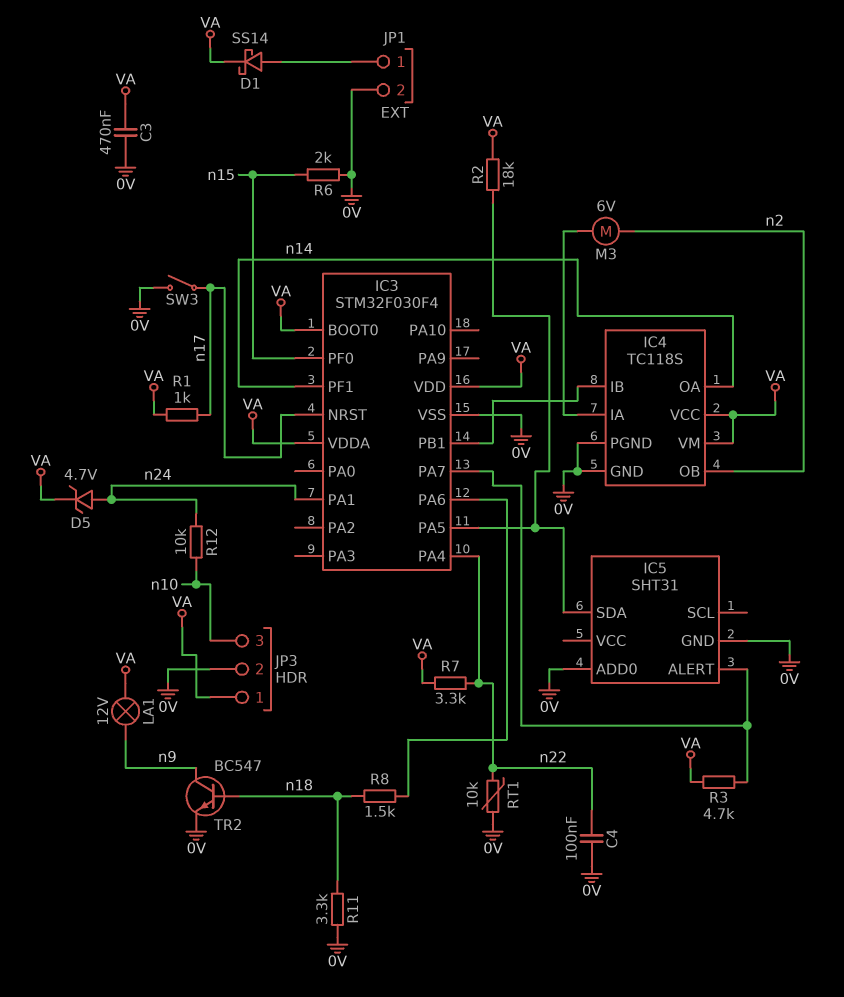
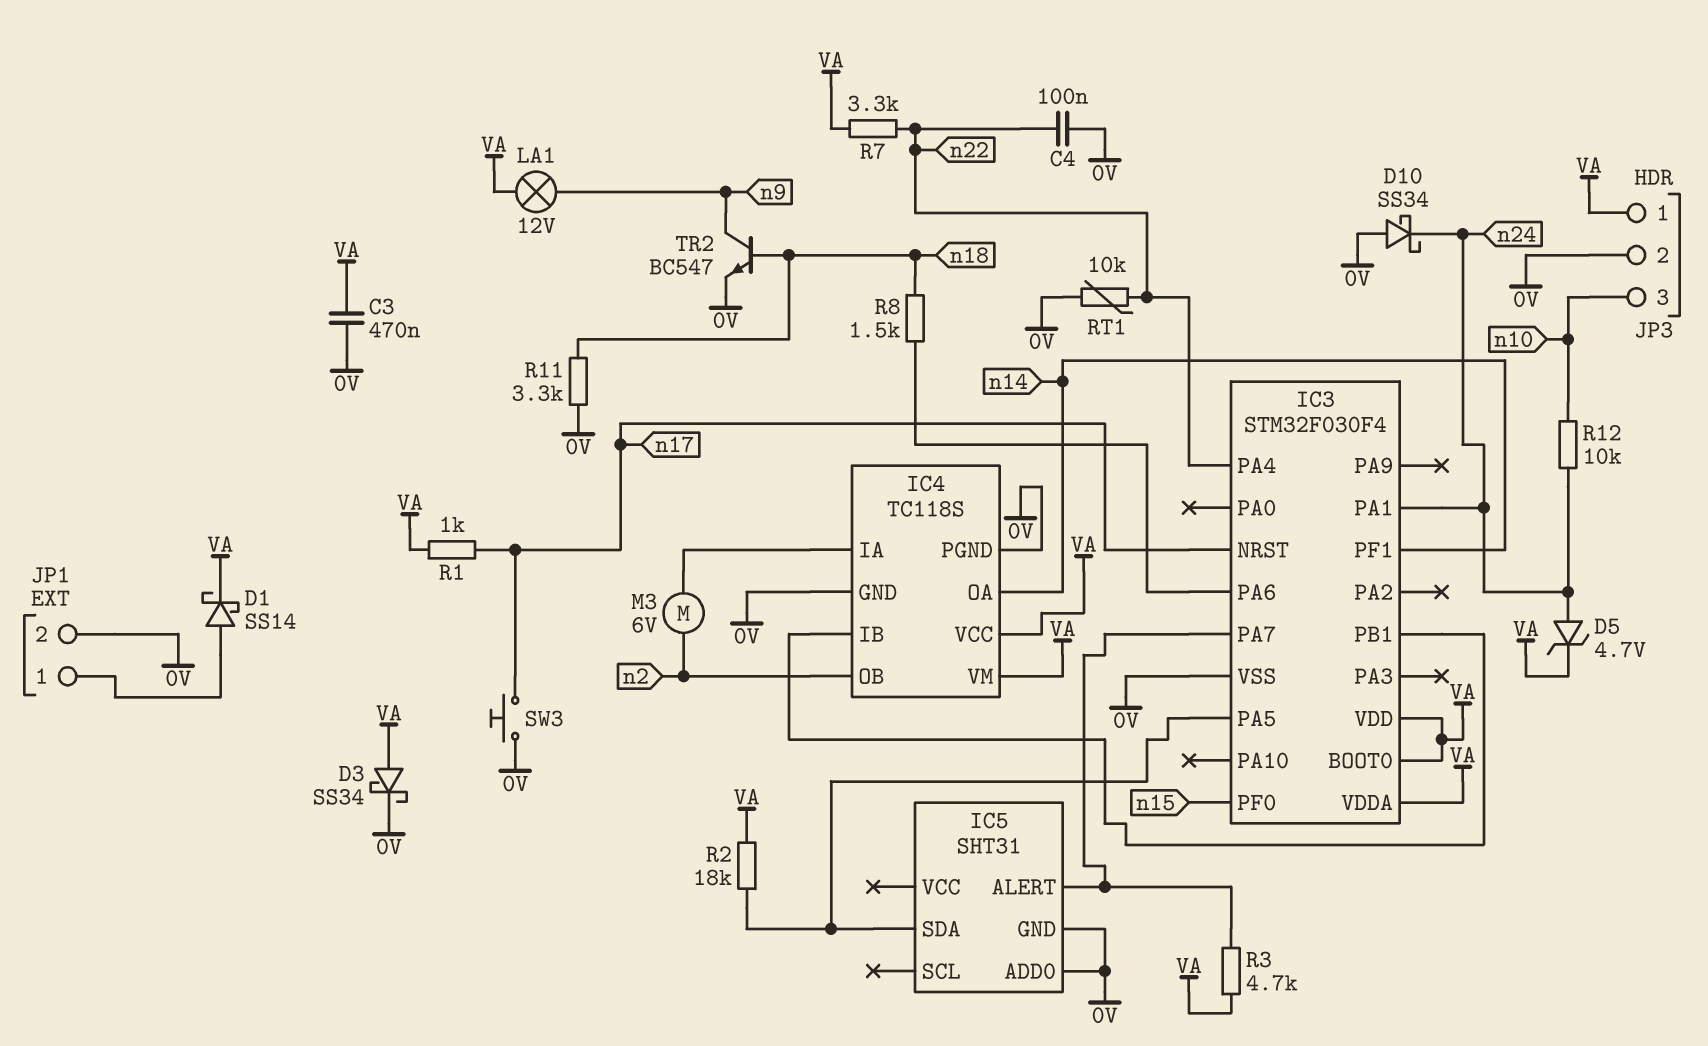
D3: none -> schottky SS34 (A VA, K 0V)
D10: none -> schottky SS34 (A 0V, K n24)
R6: 2k (0V, n15) -> none
SW3: switch (0V, n17) -> button (0V, n17)

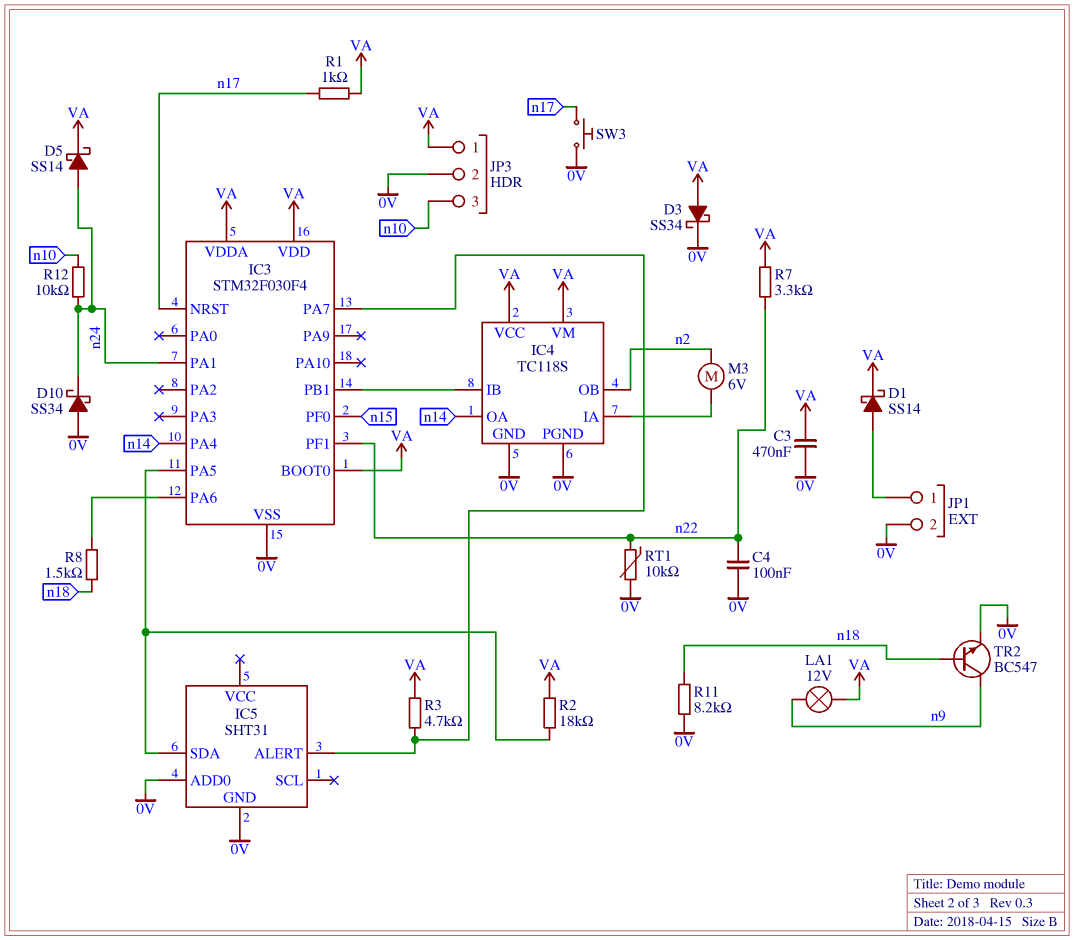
D5: zener 4.7V (A n24, K VA) -> schottky SS14 (A n24, K VA)
IC3 pin PA4: n22 -> n14
IC3 pin PF1: n14 -> n22
R11: 3.3k (0V, n18) -> 8.2k (0V, n18)

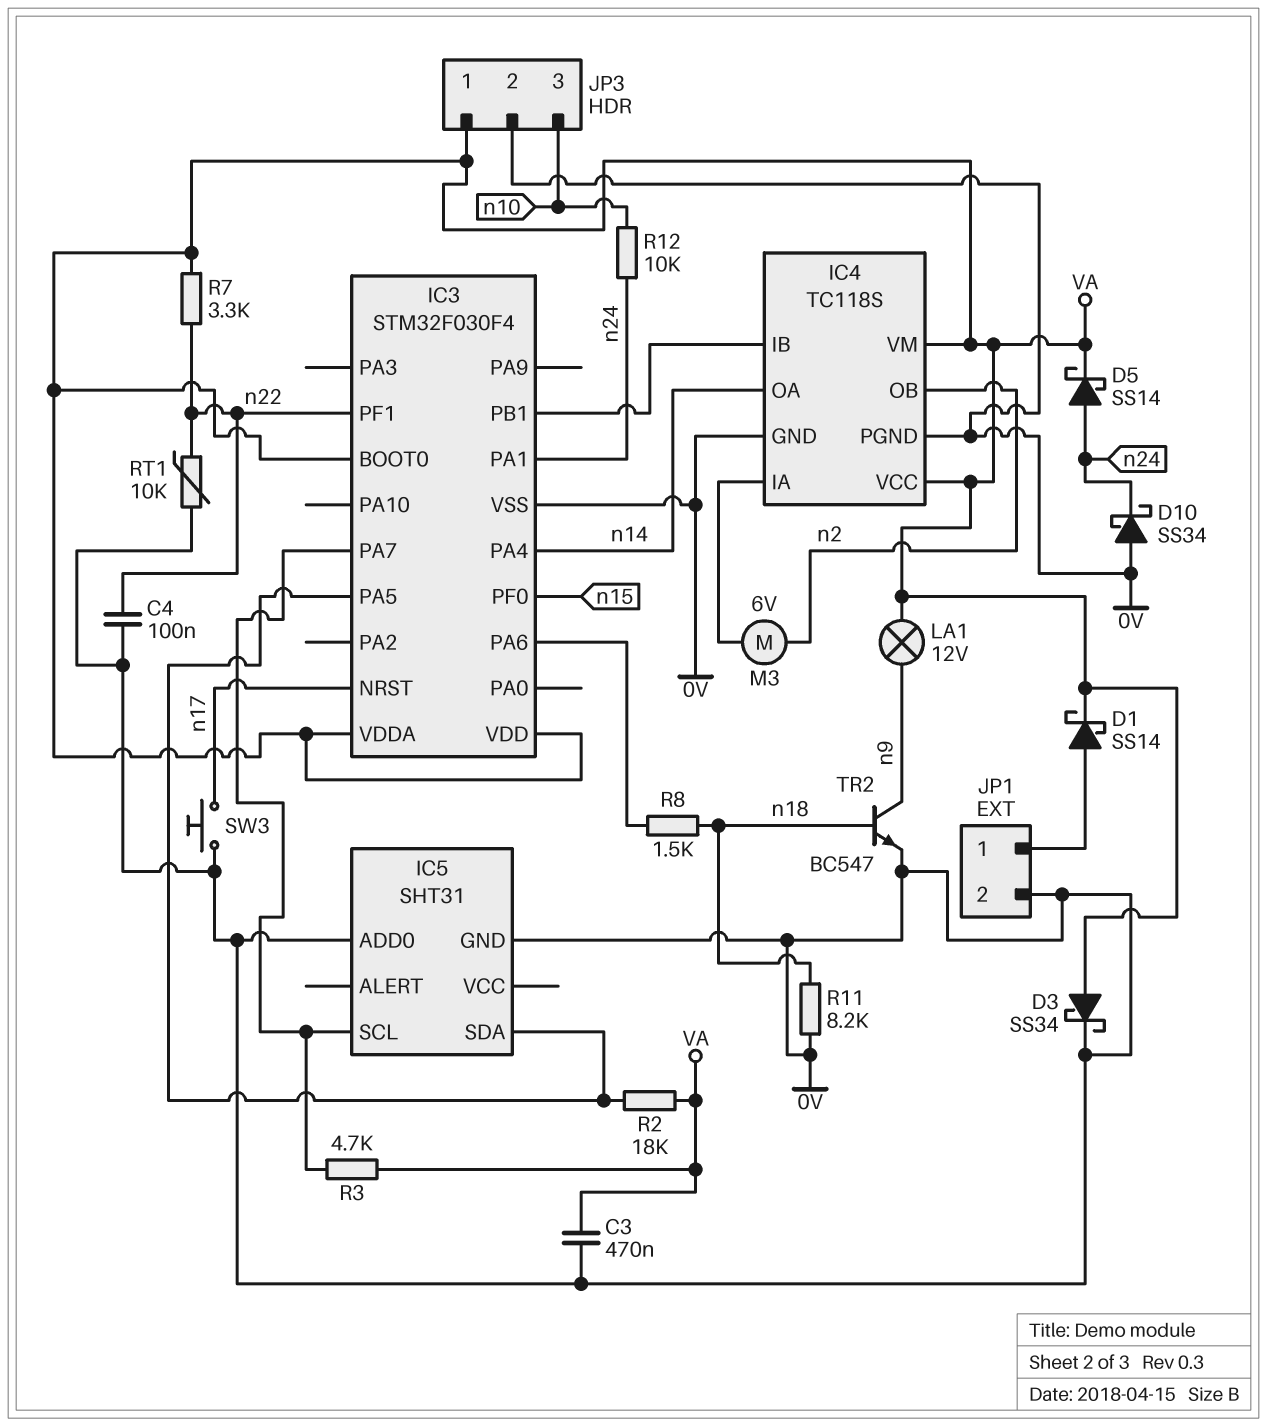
IC5 pin ALERT: IC3/PA7 -> none
IC5 pin SCL: none -> IC3/PA7
R1: 1k (VA, n17) -> none

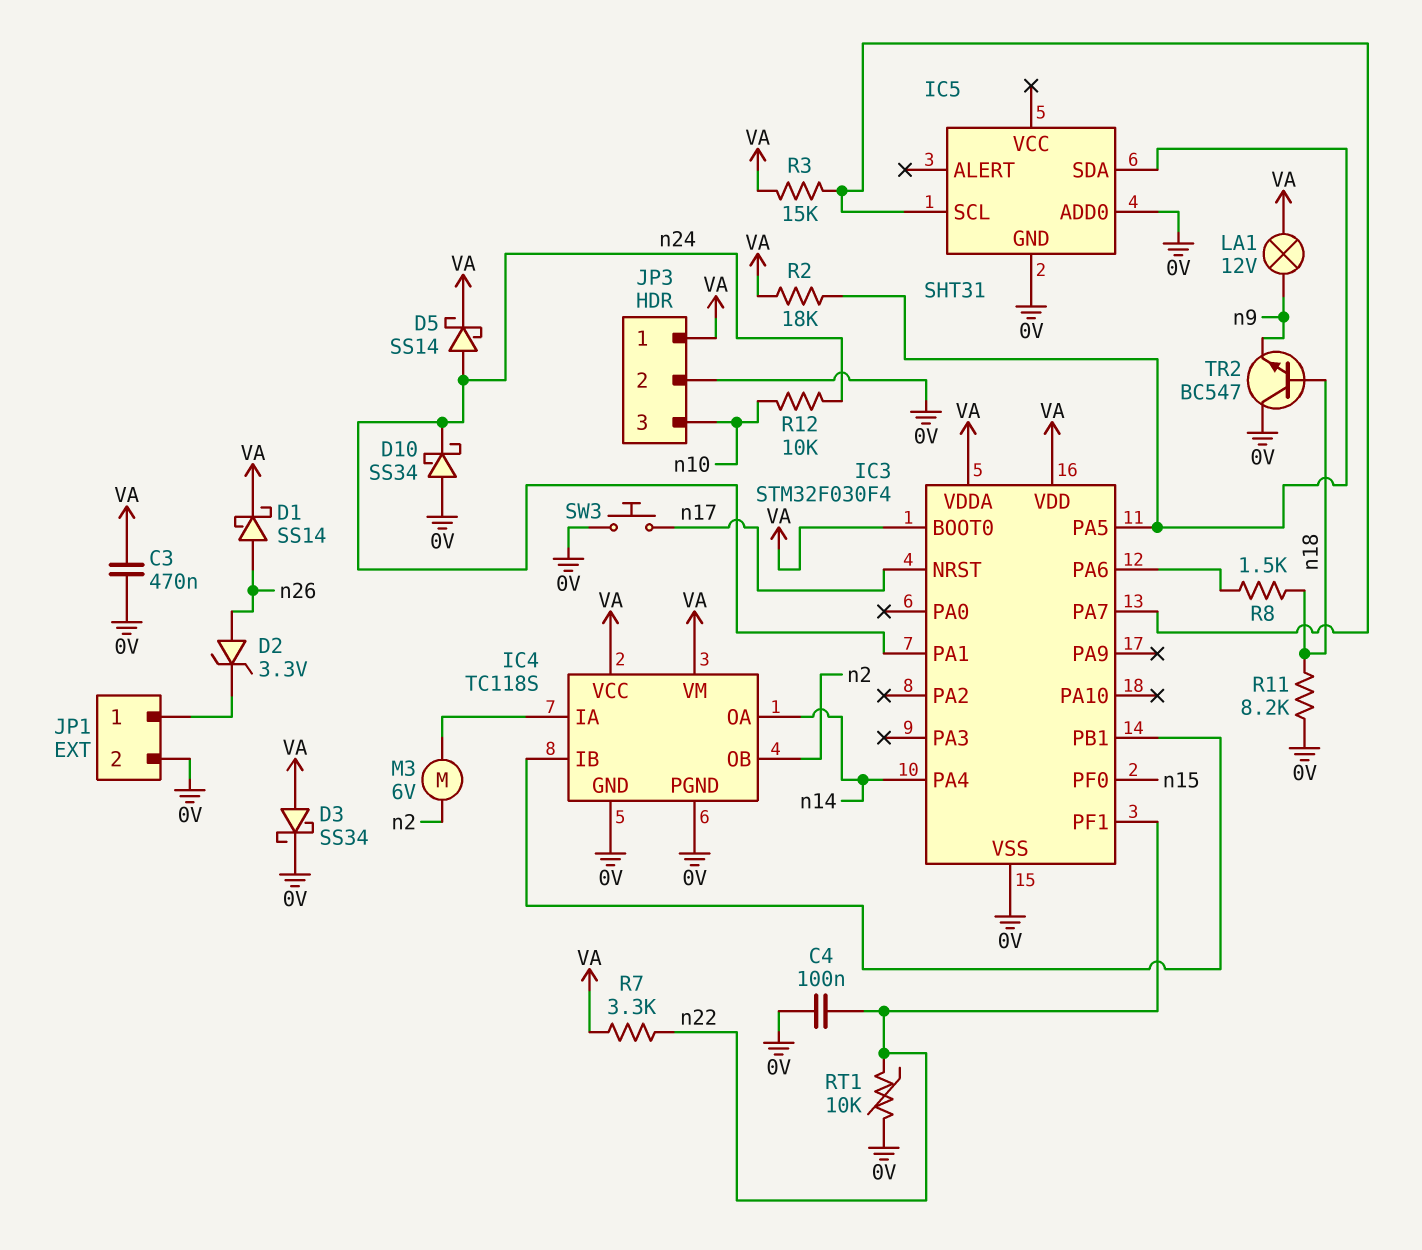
D1: schottky SS14 (A JP1/1, K VA) -> schottky SS14 (A n26, K VA)
D2: none -> zener 3.3V (A n26, K JP1/1)
R3: 4.7k (IC3/PA7, VA) -> 15k (IC3/PA7, VA)
TR2: NPN BC547 (B n18, C n9, E 0V) -> NPN BC547 (B n18, C 0V, E n9)

